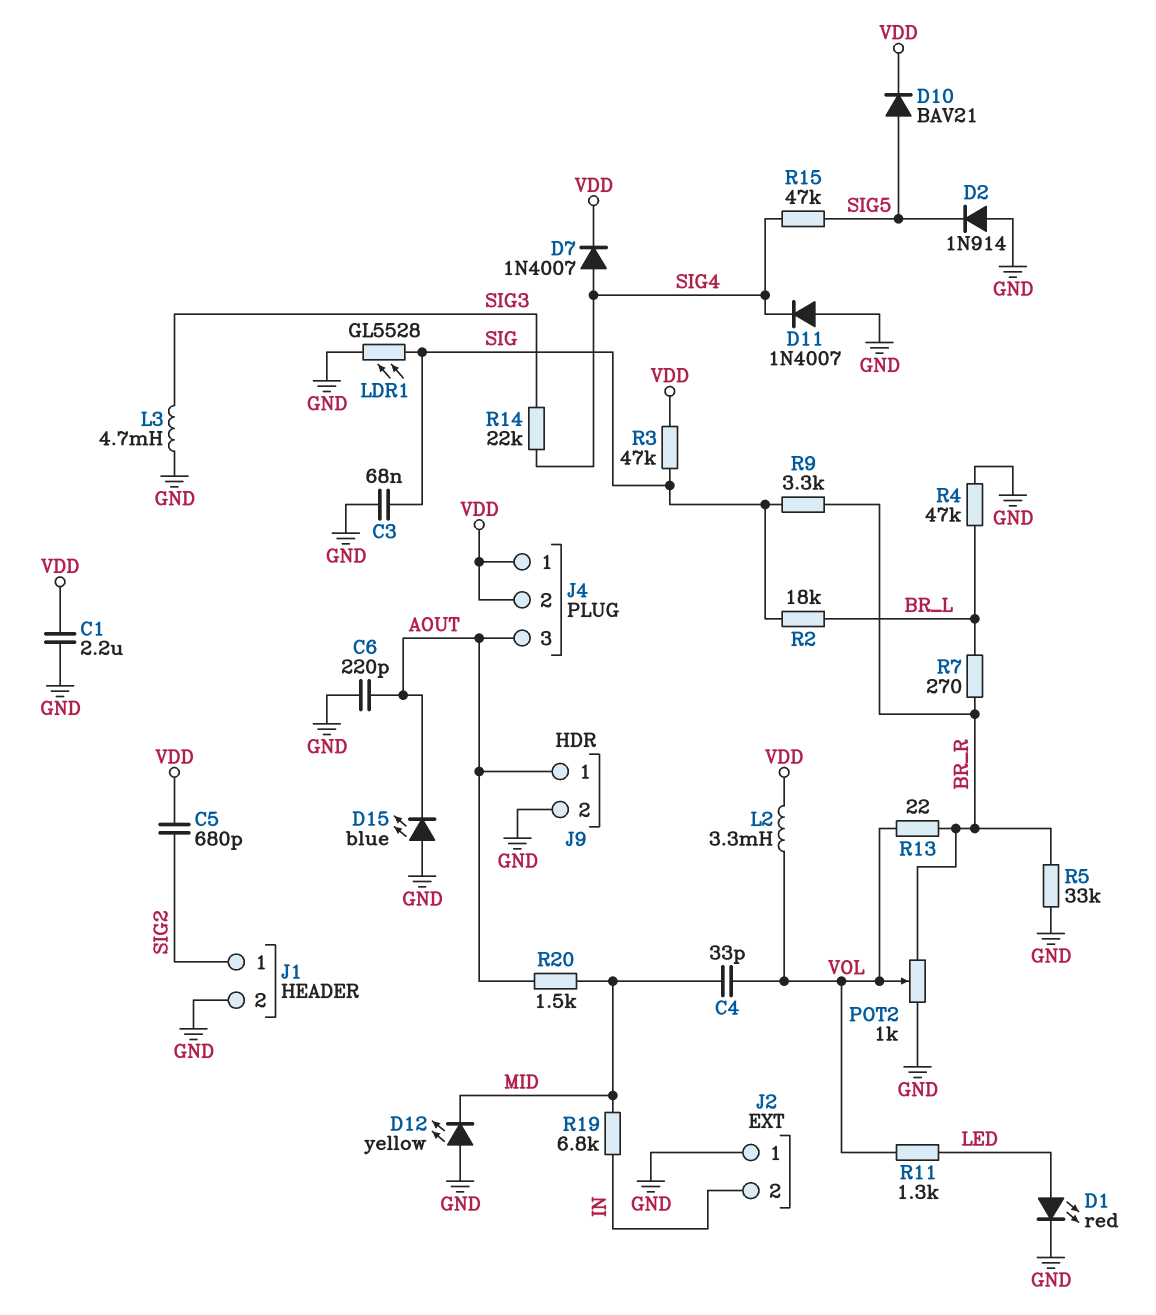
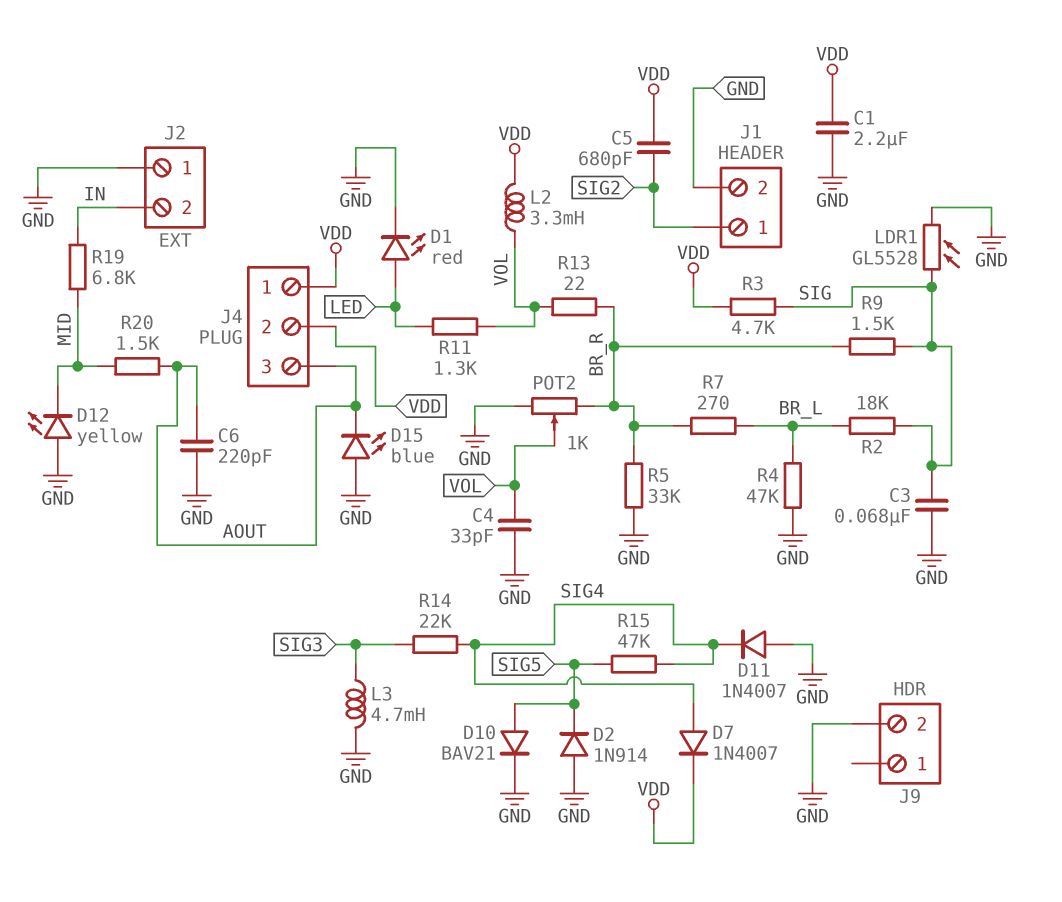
C4: 33pF (MID, VOL) -> 33pF (GND, VOL)
D10: diode BAV21 (A SIG5, K VDD) -> diode BAV21 (A SIG5, K GND)
J9 pin 1: AOUT -> none
R3: 47k (SIG, VDD) -> 4.7k (SIG, VDD)
R9: 3.3k (BR_R, SIG) -> 1.5k (BR_R, SIG)

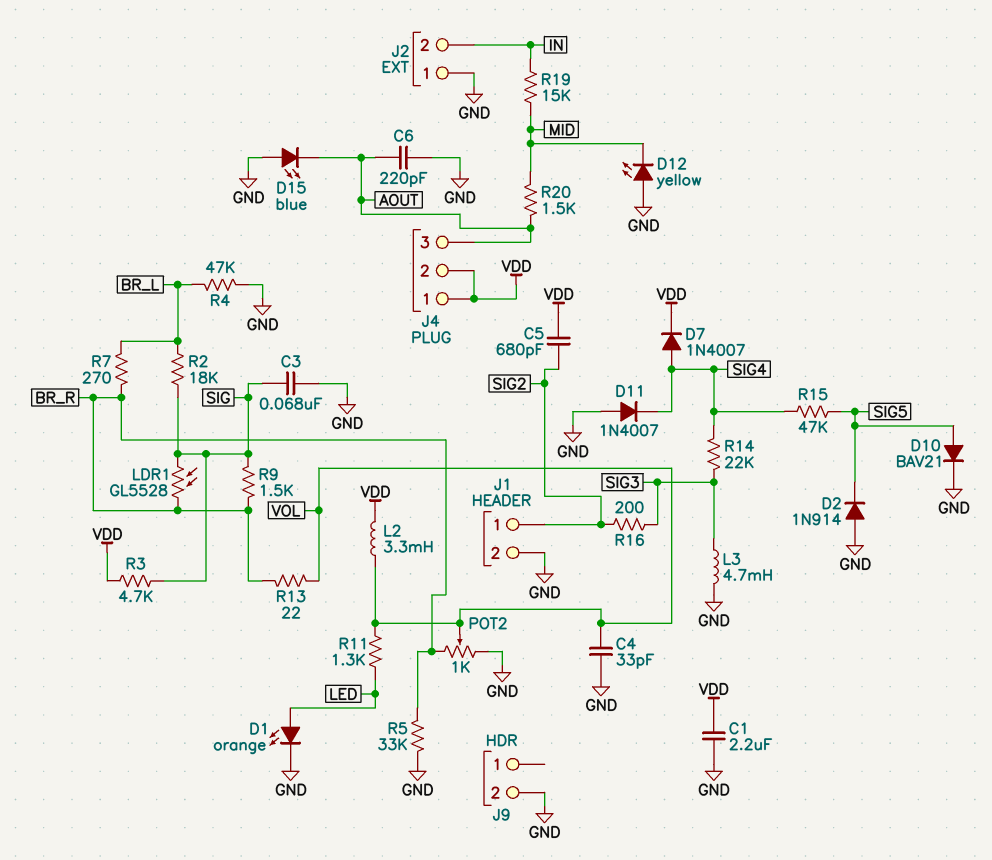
D1: LED red (A LED, K GND) -> LED orange (A LED, K GND)
LDR1: GL5528 (GND, SIG) -> GL5528 (BR_R, SIG)
R16: none -> 200 (SIG2, SIG3)
R19: 6.8k (IN, MID) -> 15k (IN, MID)

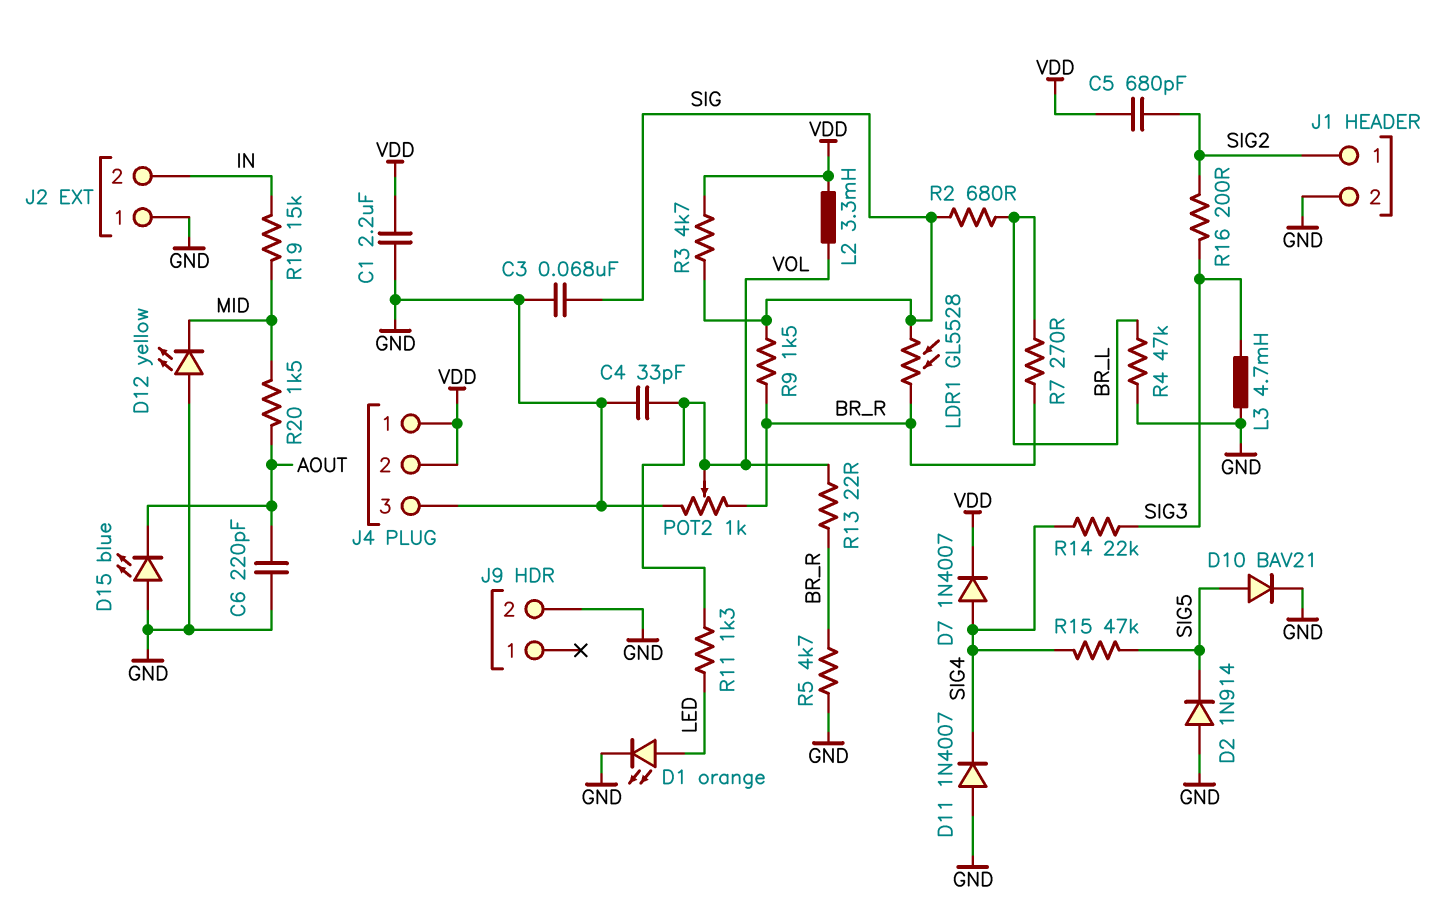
J4 pin 3: AOUT -> GND
R2: 18k (BR_L, SIG) -> 680 (BR_L, SIG)
R5: 33k (BR_R, GND) -> 4.7k (BR_R, GND)

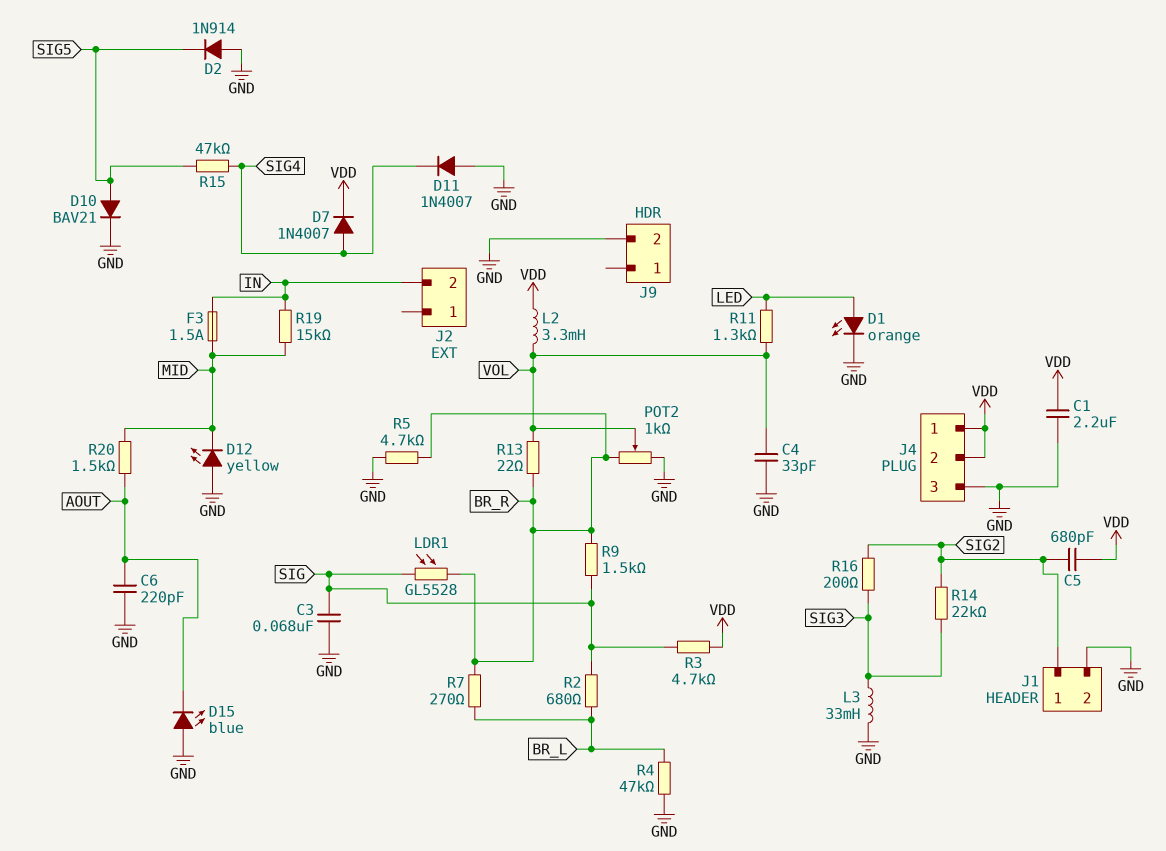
F3: none -> 1.5A (IN, MID)
J2 pin 1: GND -> none
L3: 4.7mH (GND, SIG3) -> 33mH (GND, SIG3)
R14: 22k (SIG3, SIG4) -> 22k (SIG2, SIG3)

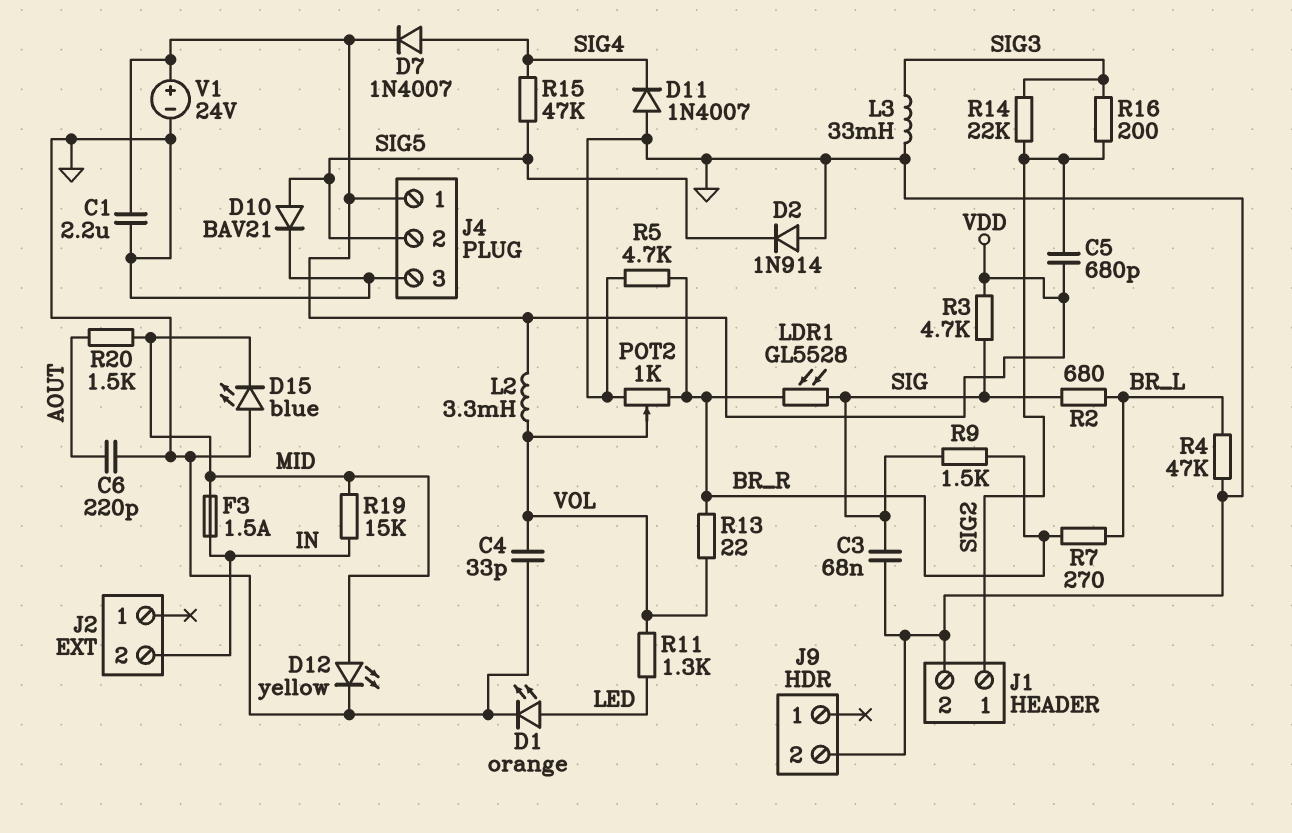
D12: LED yellow (A GND, K MID) -> LED yellow (A MID, K GND)
D15: LED blue (A GND, K AOUT) -> LED blue (A GND, K MID)
J4 pin 2: VDD -> SIG5
V1: none -> 24V (plus VDD, minus GND)

